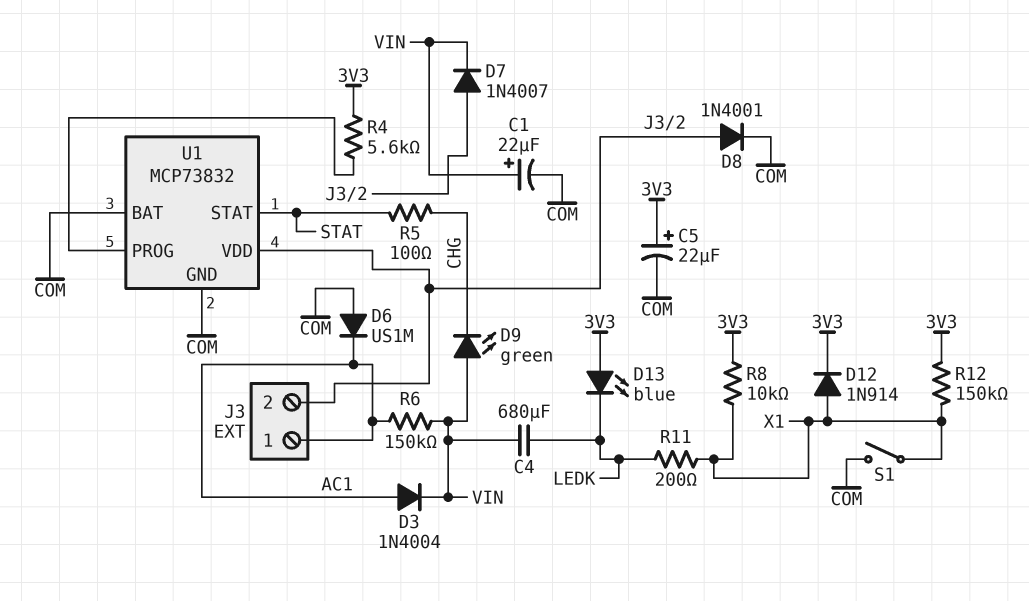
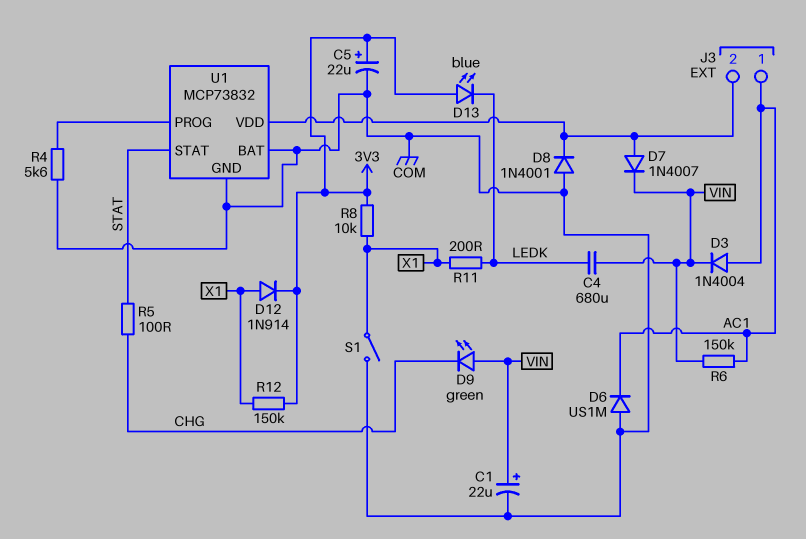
D8: diode 1N4001 (A J3/2, K COM) -> diode 1N4001 (A COM, K J3/2)
R4: 5.6k (3V3, U1/PROG) -> 5.6k (COM, U1/PROG)

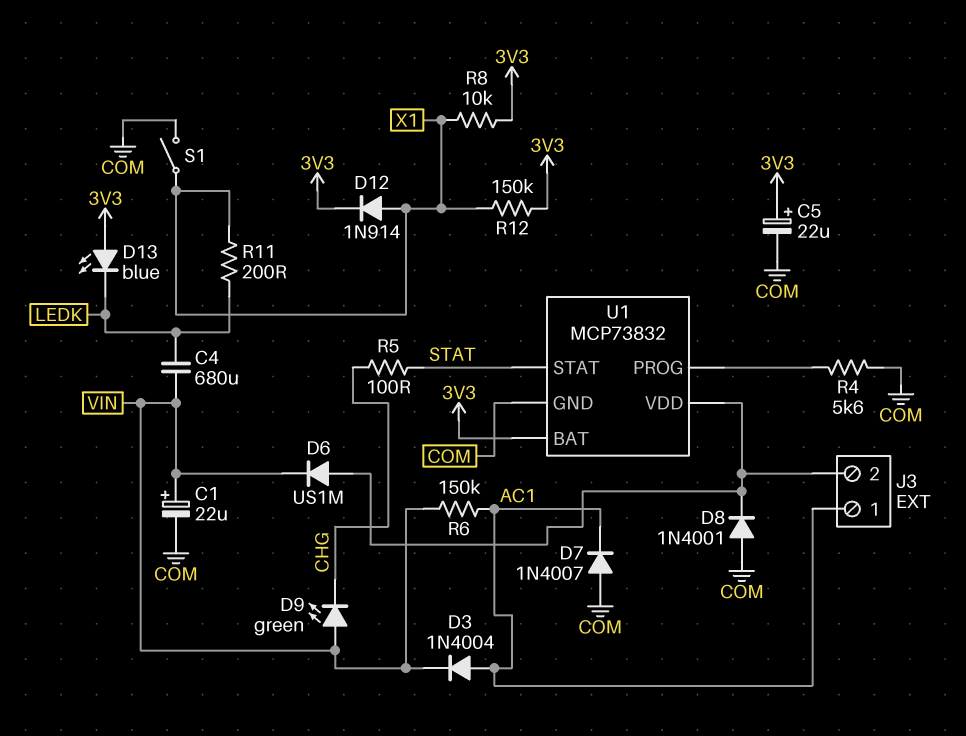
D6: diode US1M (A COM, K AC1) -> diode US1M (A J3/2, K VIN)
D7: diode 1N4007 (A J3/2, K VIN) -> diode 1N4007 (A COM, K AC1)
U1 pin BAT: COM -> 3V3

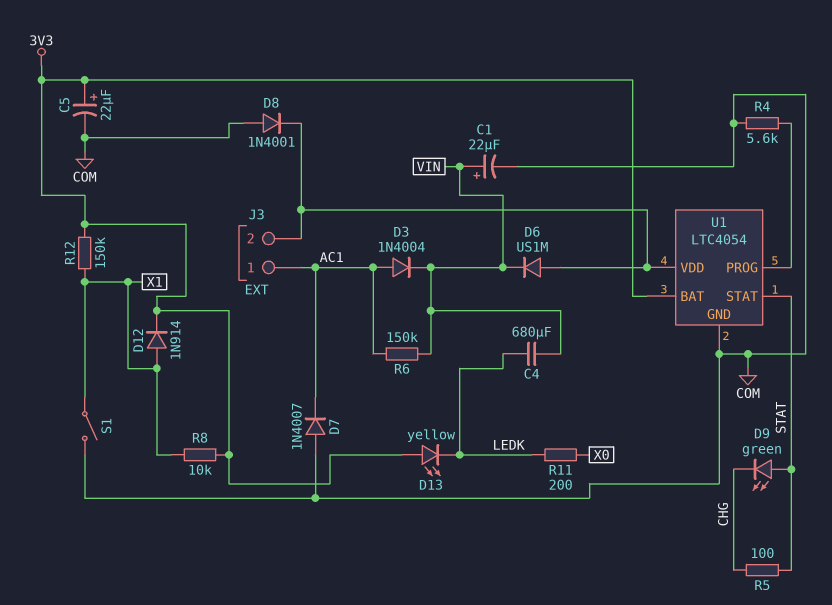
D9: LED green (A VIN, K CHG) -> LED green (A STAT, K CHG)
D13: LED blue (A 3V3, K LEDK) -> LED yellow (A 3V3, K LEDK)
R11: 200 (LEDK, X1) -> 200 (LEDK, X0)
U1: MCP73832 -> LTC4054

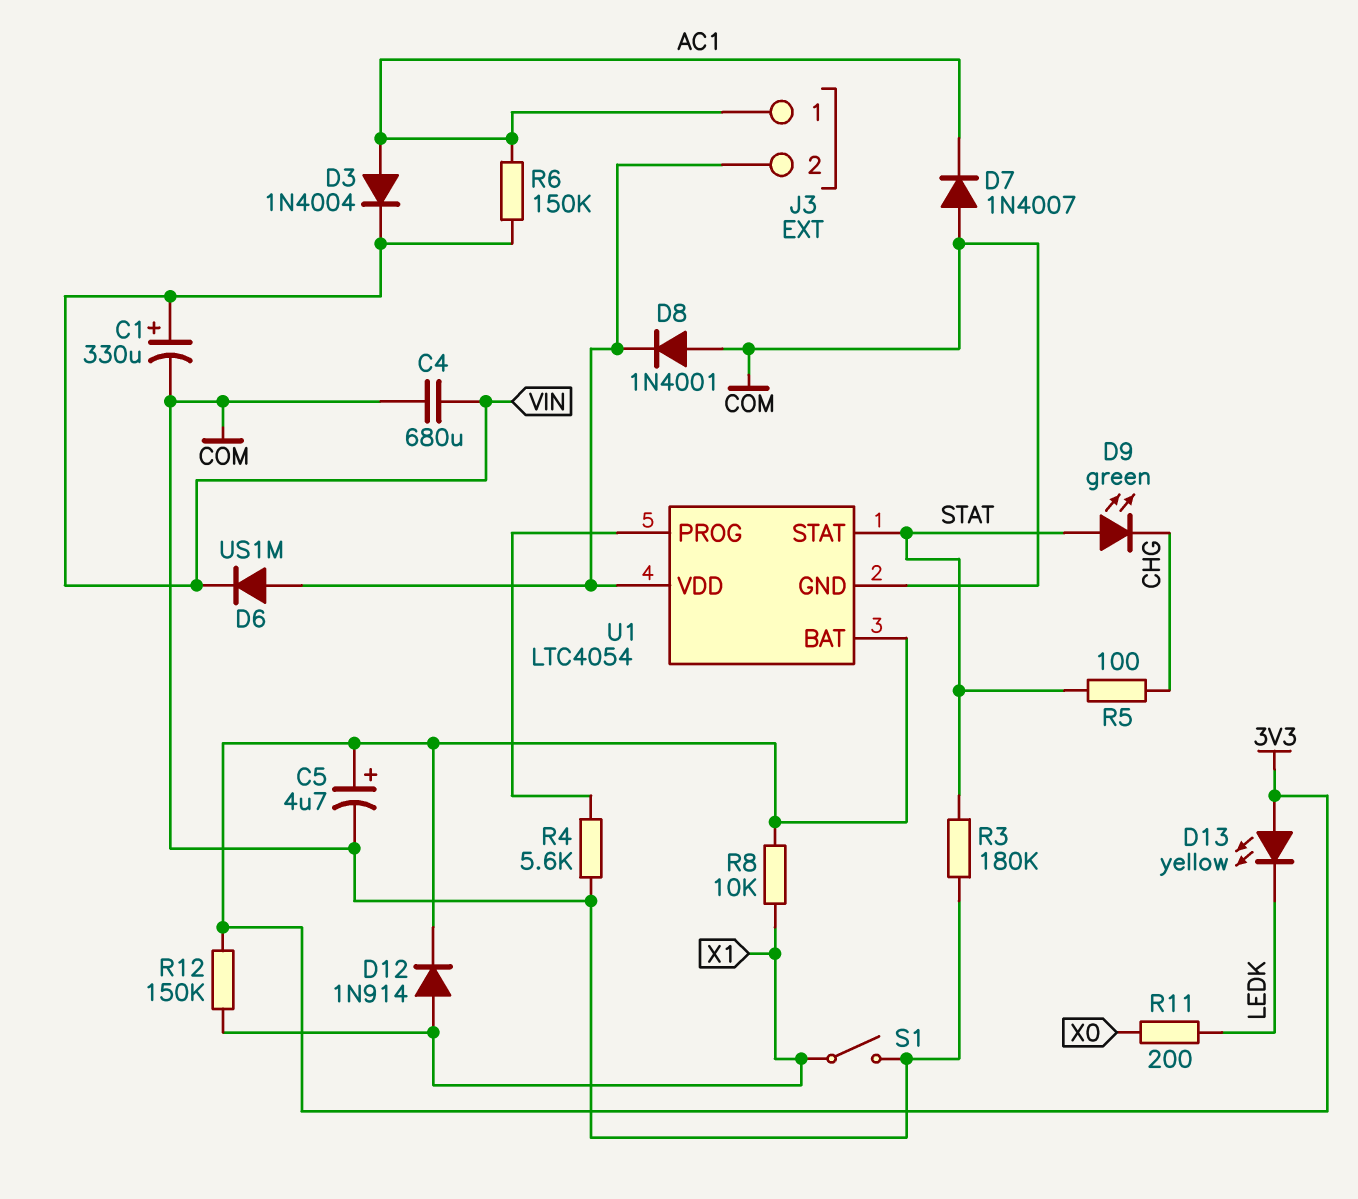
C1: 22uF (plus VIN, minus COM) -> 330uF (plus VIN, minus COM)
C4: 680uF (LEDK, VIN) -> 680uF (COM, VIN)
C5: 22uF (plus 3V3, minus COM) -> 4.7uF (plus 3V3, minus COM)
R3: none -> 180k (COM, STAT)

